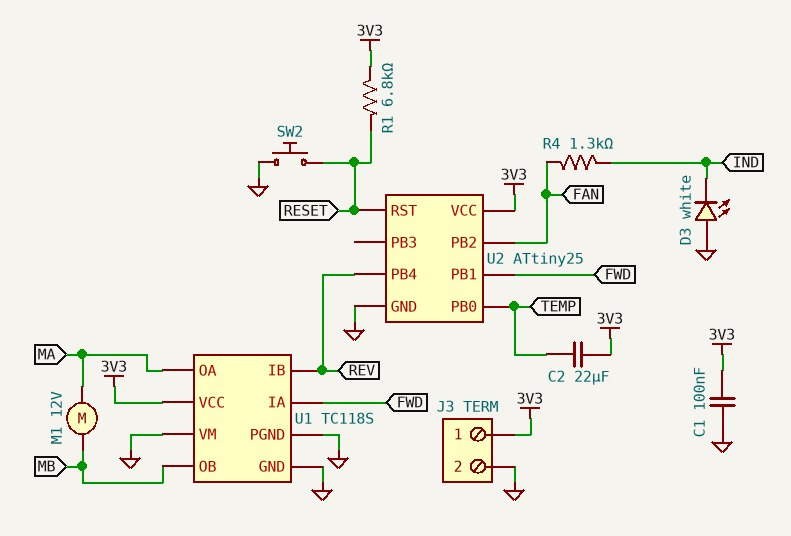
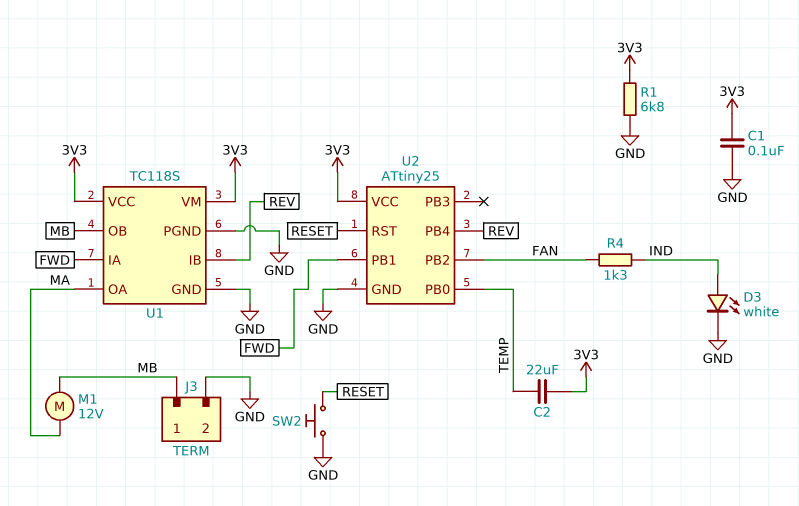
D3: LED white (A GND, K IND) -> LED white (A IND, K GND)
J3 pin 1: 3V3 -> MB
R1: 6.8k (3V3, RESET) -> 6.8k (3V3, GND)
U1 pin VM: GND -> 3V3

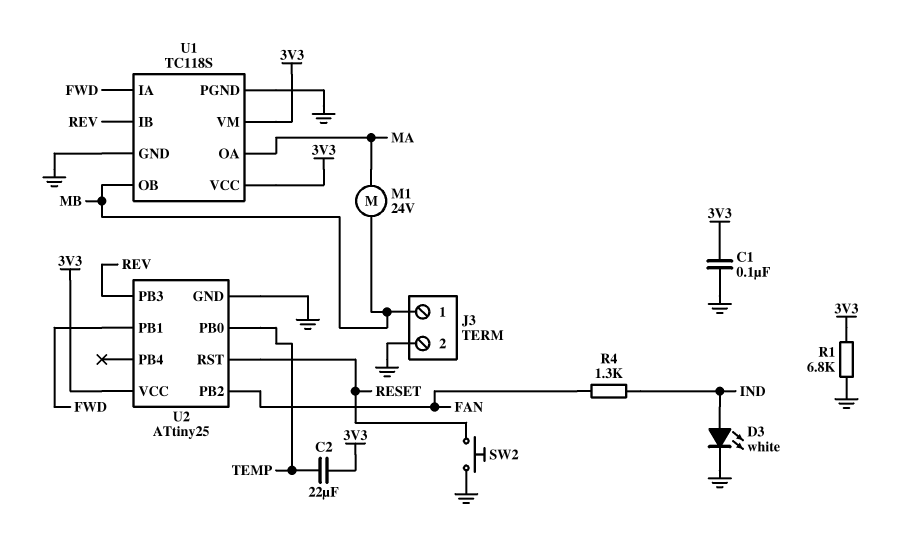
M1: motor 12V (MA, MB) -> motor 24V (MA, MB)
U2 pin PB3: none -> REV
U2 pin PB4: REV -> none

